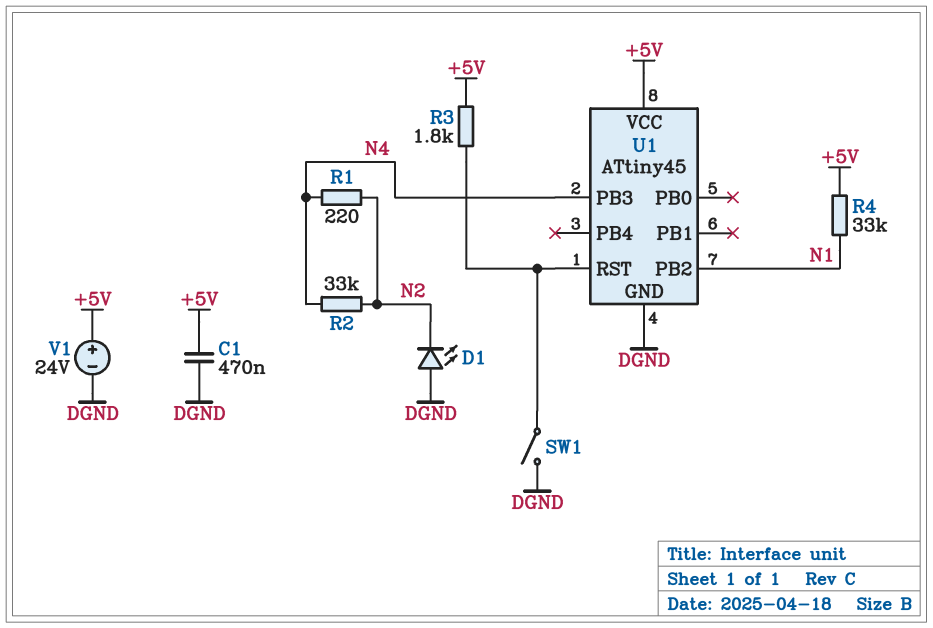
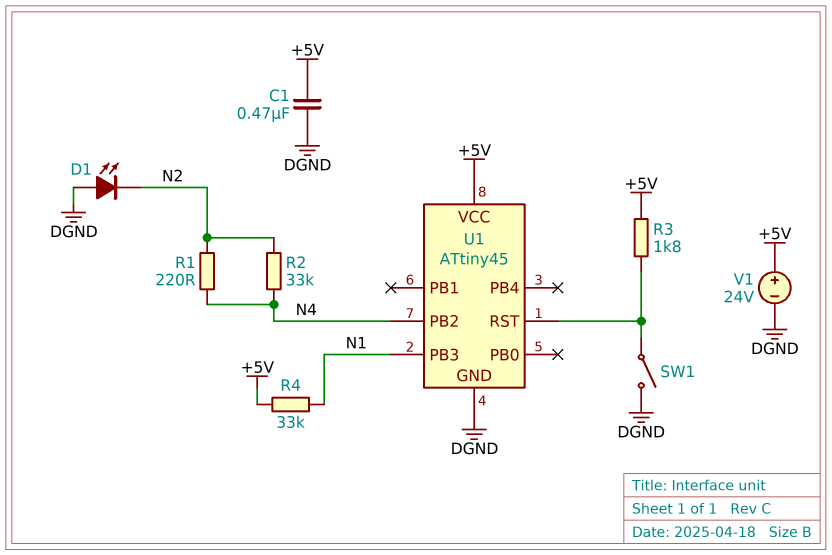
U1 pin PB2: N1 -> N4
U1 pin PB3: N4 -> N1

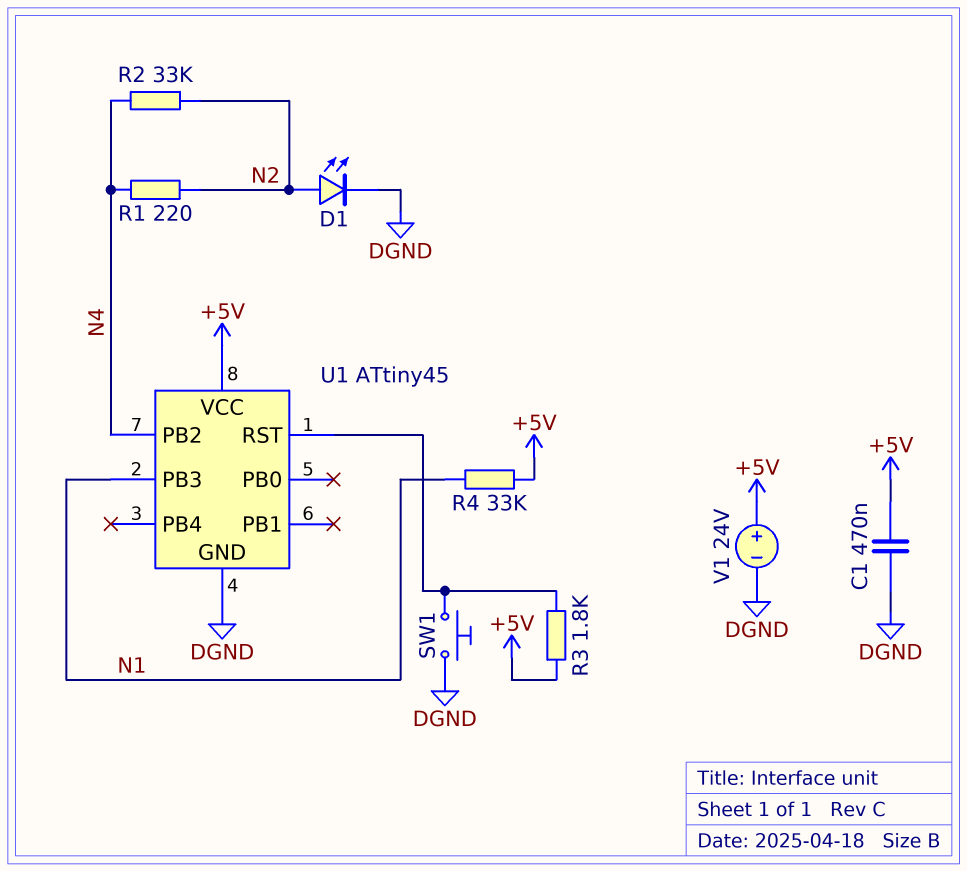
D1: LED (A DGND, K N2) -> LED (A N2, K DGND)
SW1: switch (DGND, U1/RST) -> button (DGND, U1/RST)

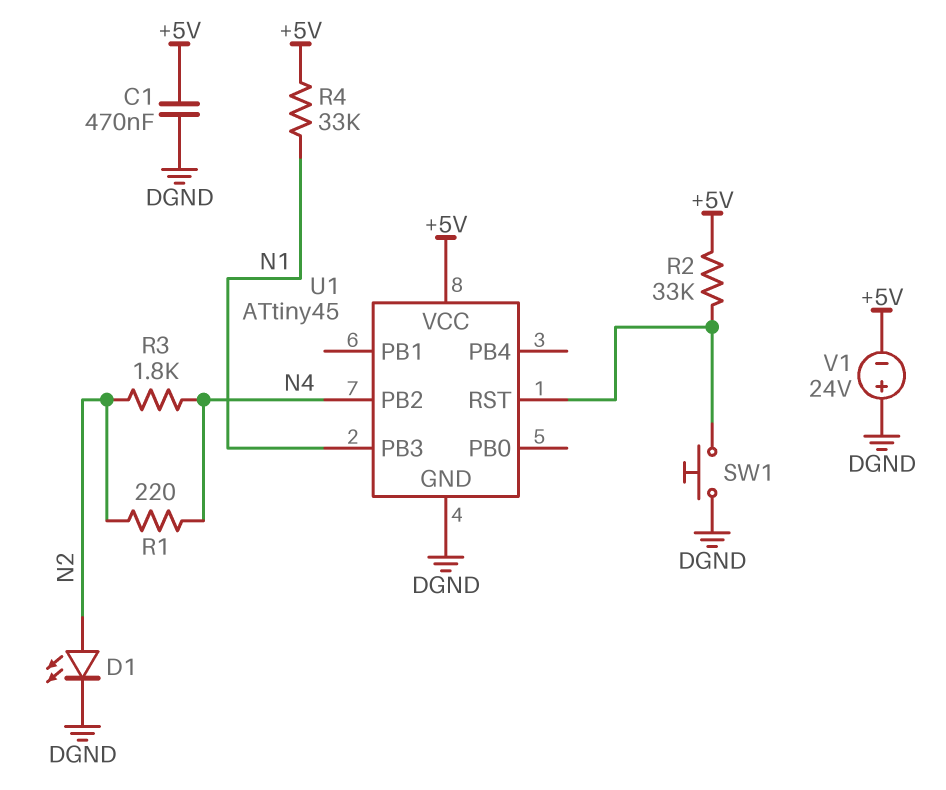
R2: 33k (N2, N4) -> 33k (+5V, U1/RST)
R3: 1.8k (+5V, U1/RST) -> 1.8k (N2, N4)
V1: 24V (plus +5V, minus DGND) -> 24V (plus DGND, minus +5V)

